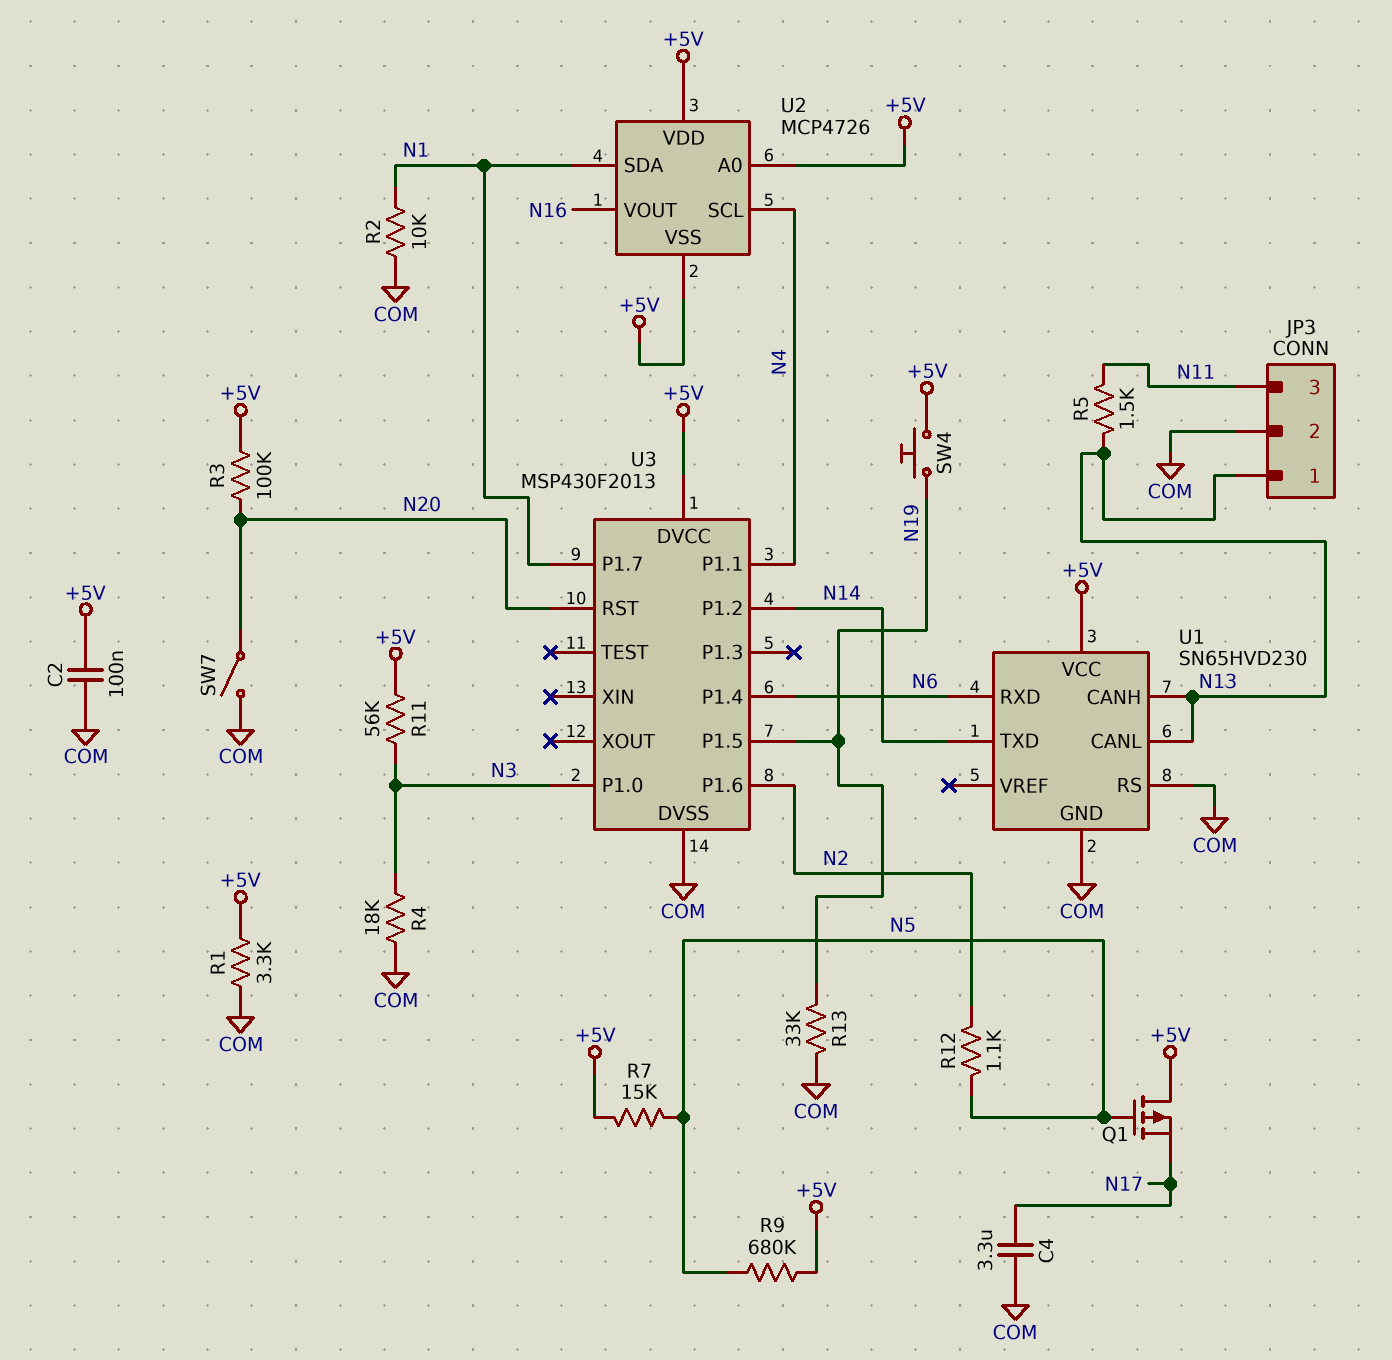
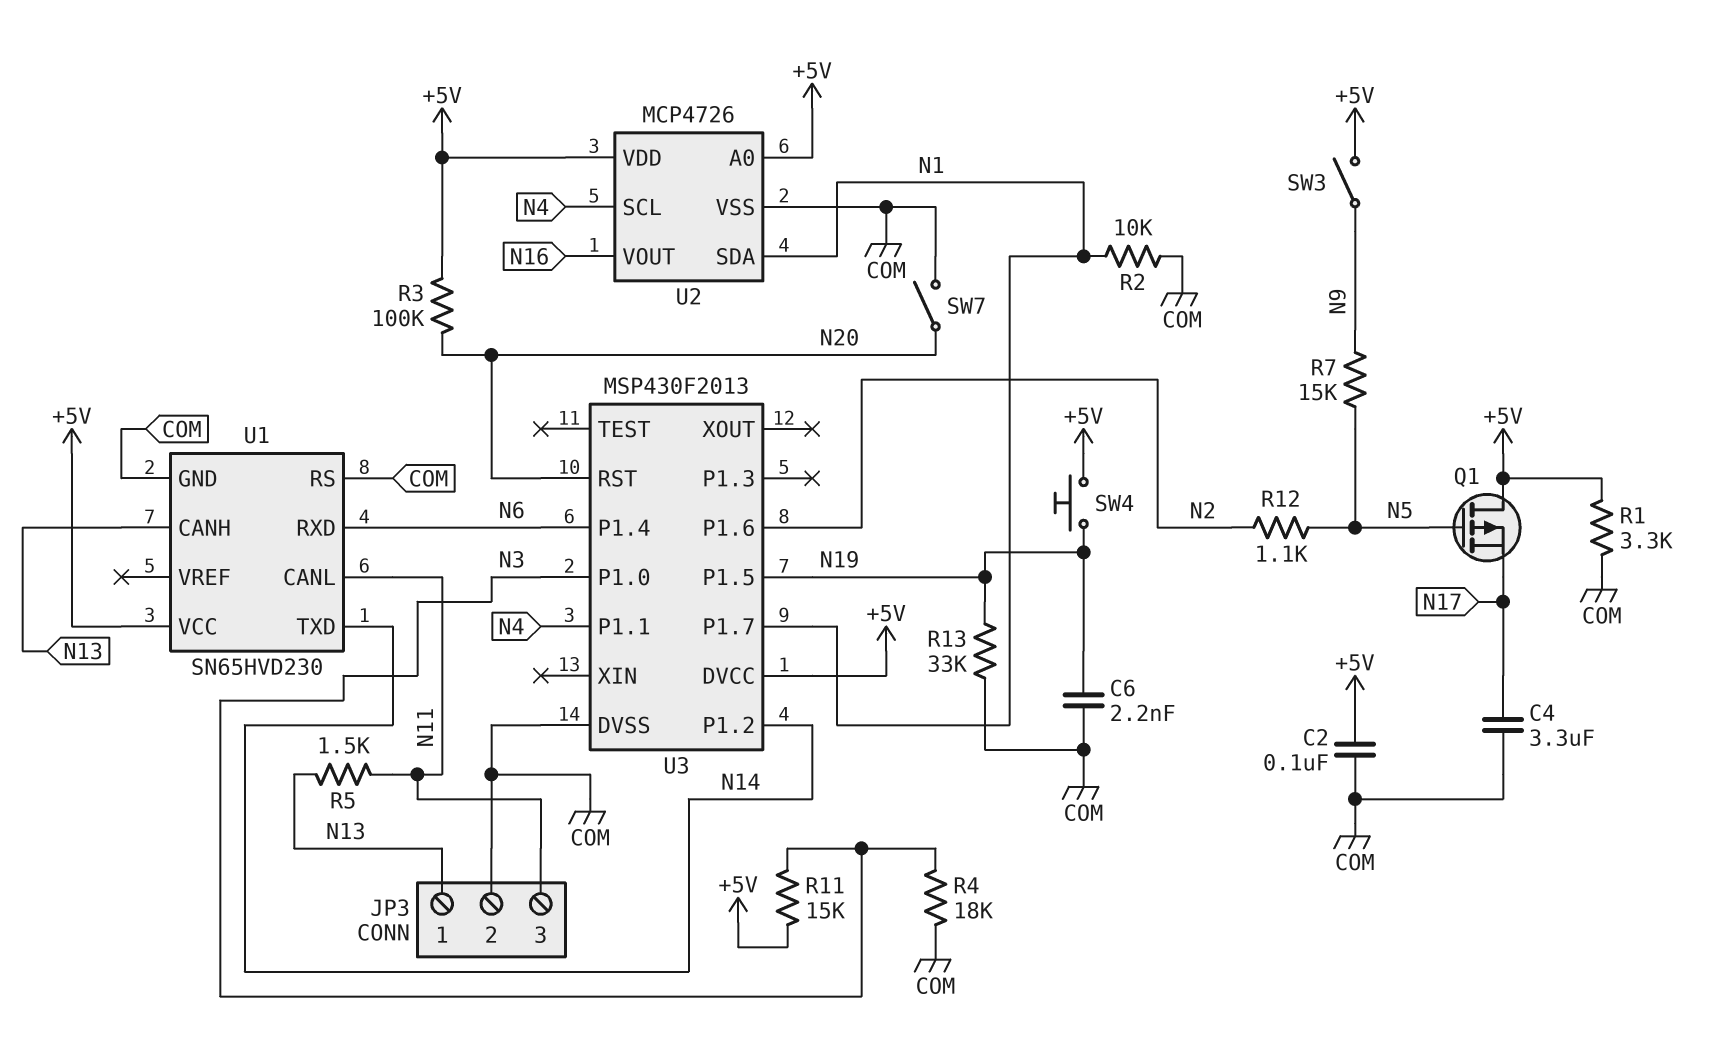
C6: none -> 2.2nF (COM, N19)
R7: 15k (+5V, N5) -> 15k (N5, N9)
R9: 680k (+5V, N5) -> none
R11: 56k (+5V, N3) -> 15k (+5V, N3)
SW3: none -> switch (+5V, N9)
U1 pin CANL: N13 -> N11
U2 pin VSS: +5V -> COM

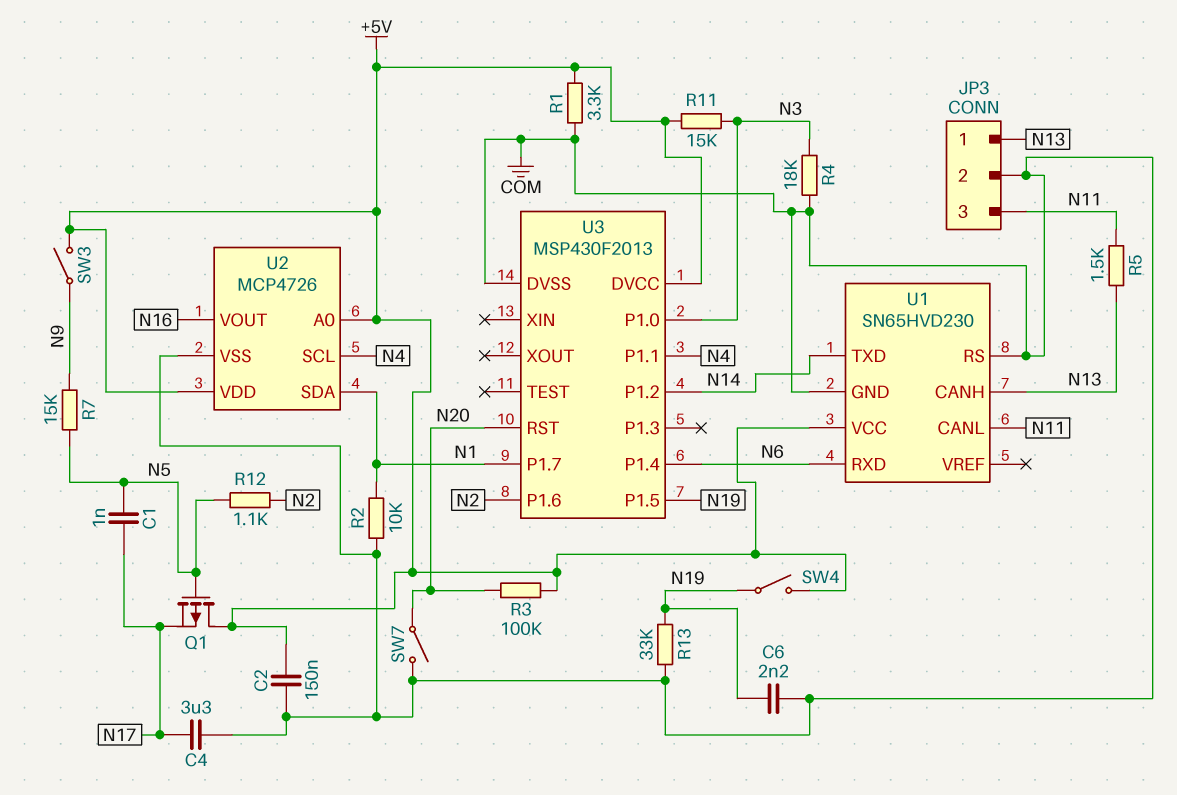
C1: none -> 1nF (N5, N17)
C2: 100nF (+5V, COM) -> 150nF (+5V, COM)
SW4: button (+5V, N19) -> switch (+5V, N19)

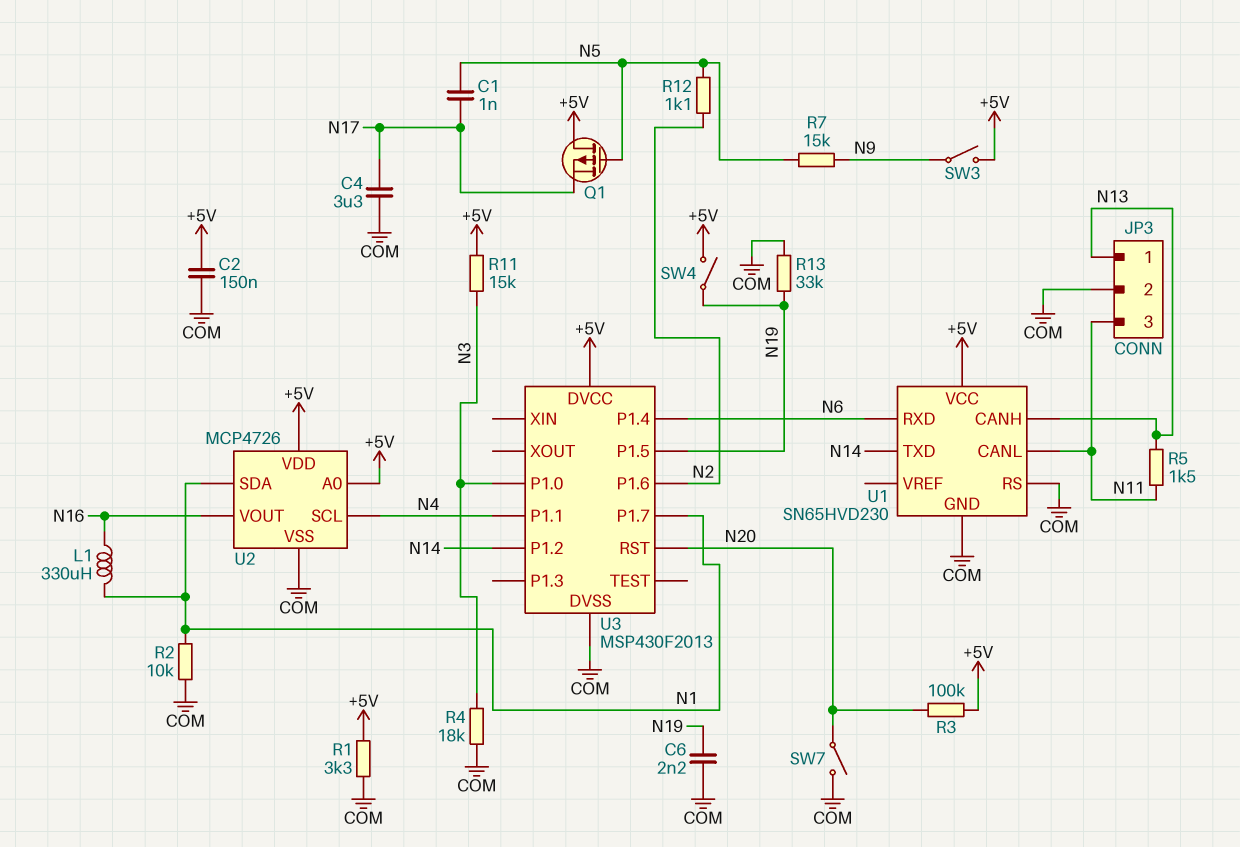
L1: none -> 330uH (N1, N16)

